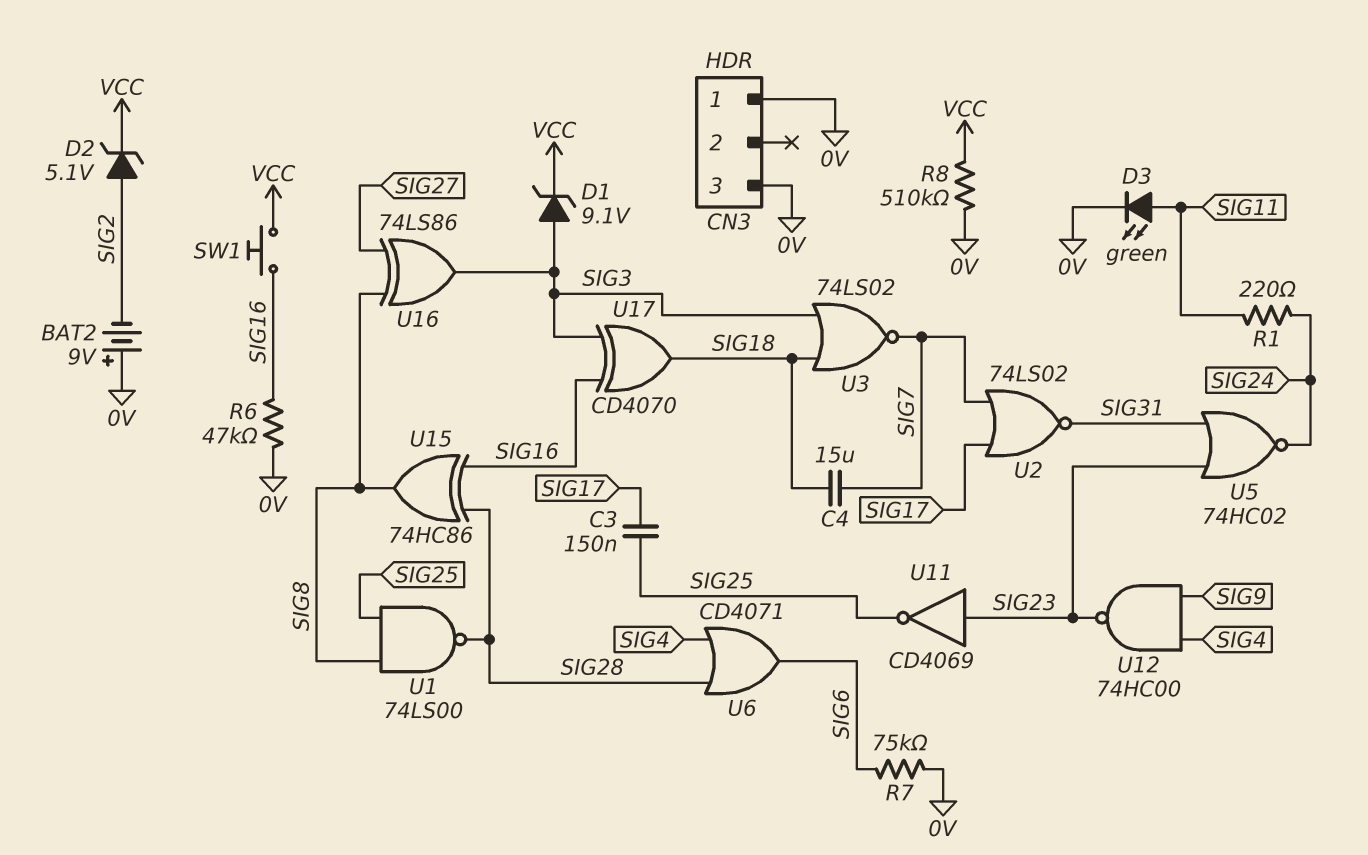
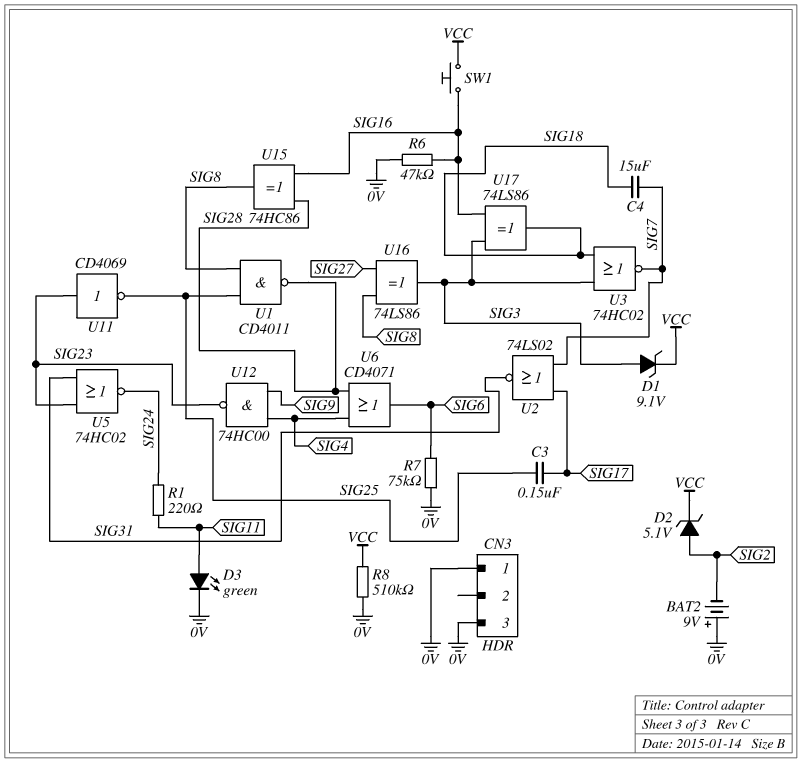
U1: NAND 74LS00 (in SIG8, in SIG25, out SIG28) -> NAND CD4011 (in SIG8, in SIG25, out SIG28)
U3: NOR 74LS02 (in SIG3, in SIG18, out SIG7) -> NOR 74HC02 (in SIG3, in SIG18, out SIG7)
U17: XOR CD4070 (in SIG3, in SIG16, out SIG18) -> XOR 74LS86 (in SIG3, in SIG16, out SIG18)

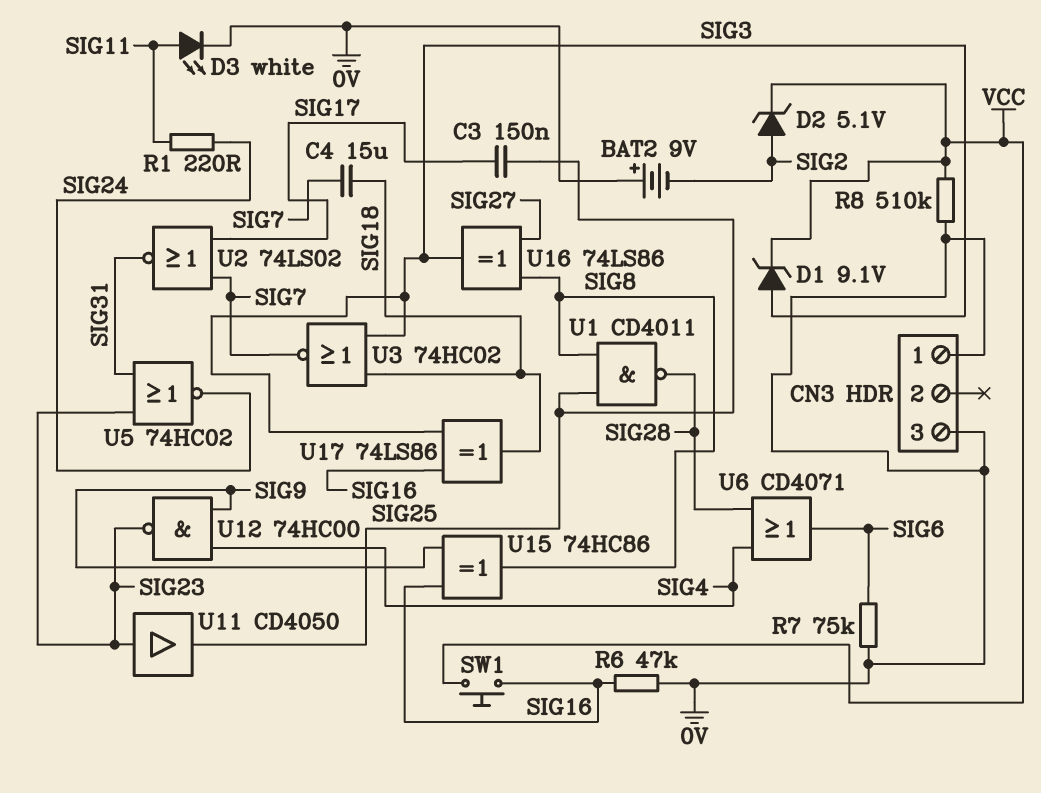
D3: LED green (A SIG11, K 0V) -> LED white (A SIG11, K 0V)
U11: NOT CD4069 (in SIG23, out SIG25) -> buffer CD4050 (in SIG23, out SIG25)
U15: XOR 74HC86 (in SIG16, in SIG28, out SIG8) -> XOR 74HC86 (in SIG9, in SIG16, out SIG8)

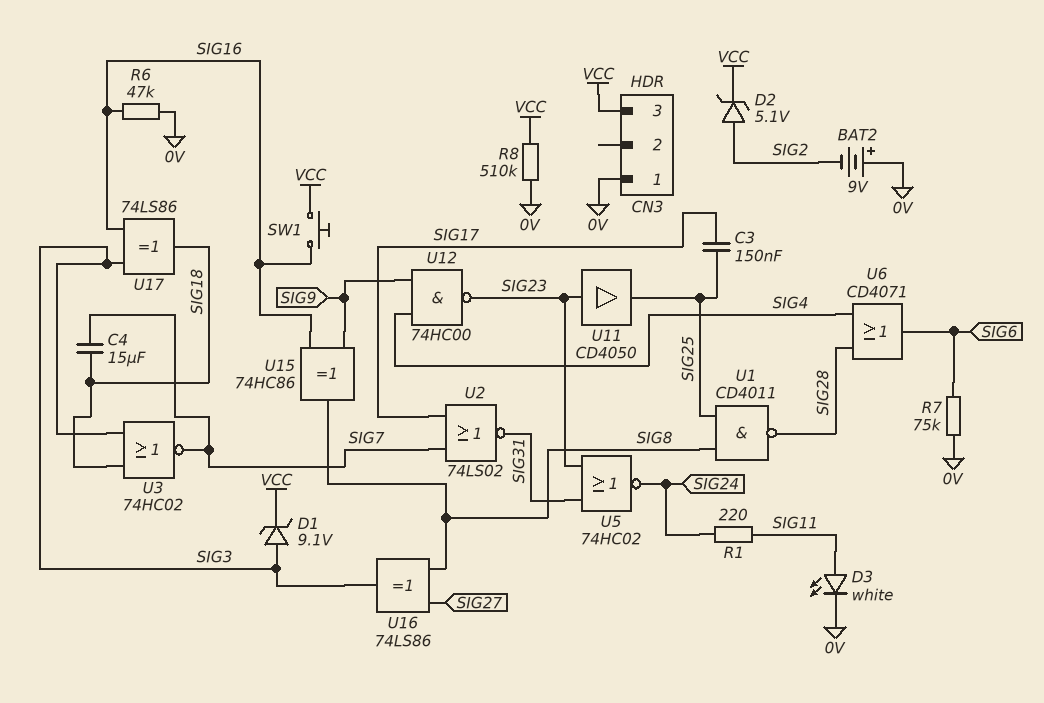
CN3 pin 3: 0V -> VCC

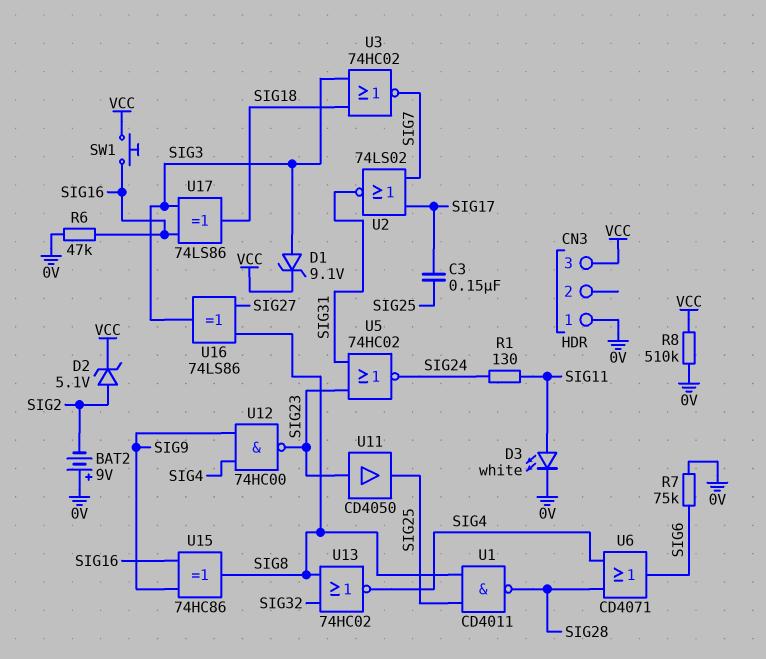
C4: 15uF (SIG7, SIG18) -> none
R1: 220 (SIG11, SIG24) -> 130 (SIG11, SIG24)
U13: none -> NOR 74HC02 (in SIG8, in SIG32, out SIG4)

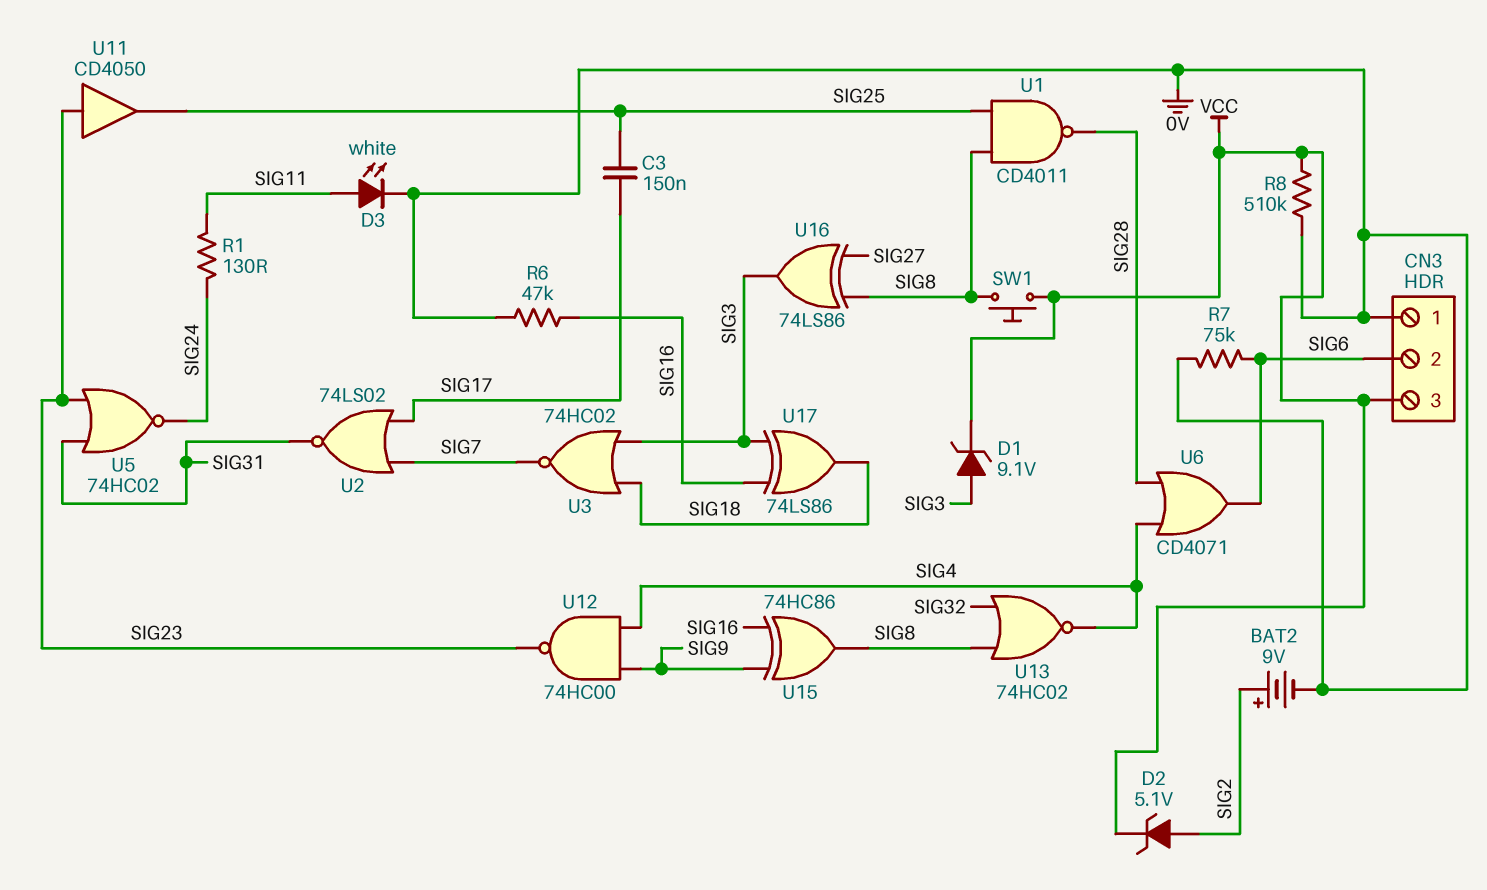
BAT2: 9V (plus 0V, minus SIG2) -> 9V (plus SIG2, minus 0V)
CN3 pin 2: none -> SIG6
SW1: button (SIG16, VCC) -> button (SIG8, VCC)

